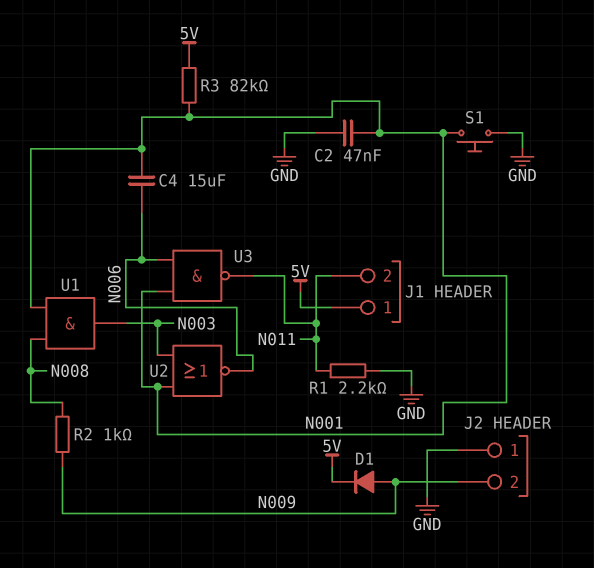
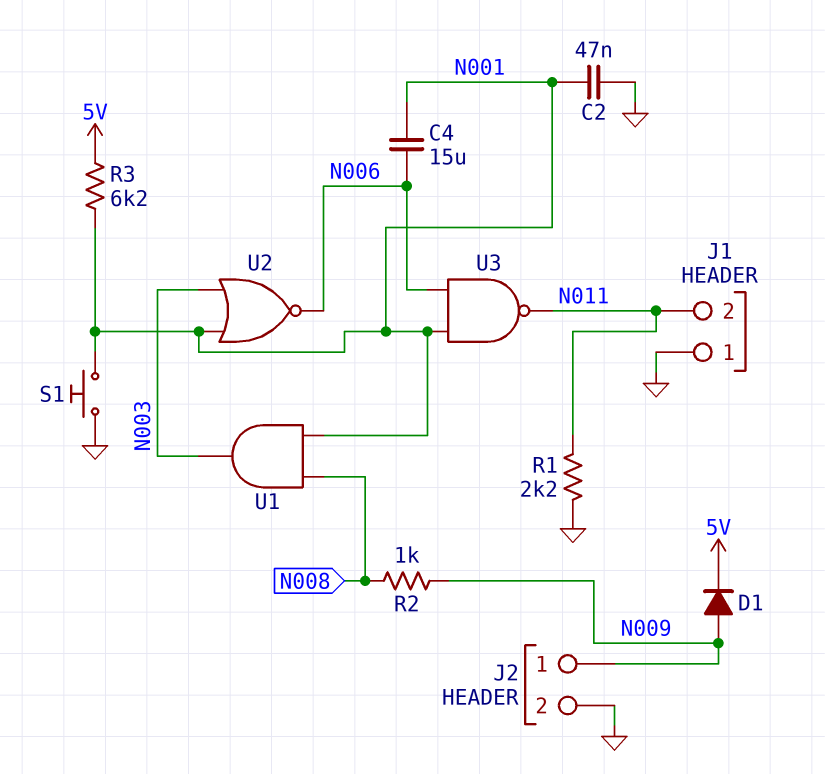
J1 pin 1: 5V -> GND
J2 pin 1: GND -> N009
J2 pin 2: N009 -> GND
R3: 82k (5V, N001) -> 6.2k (5V, N001)

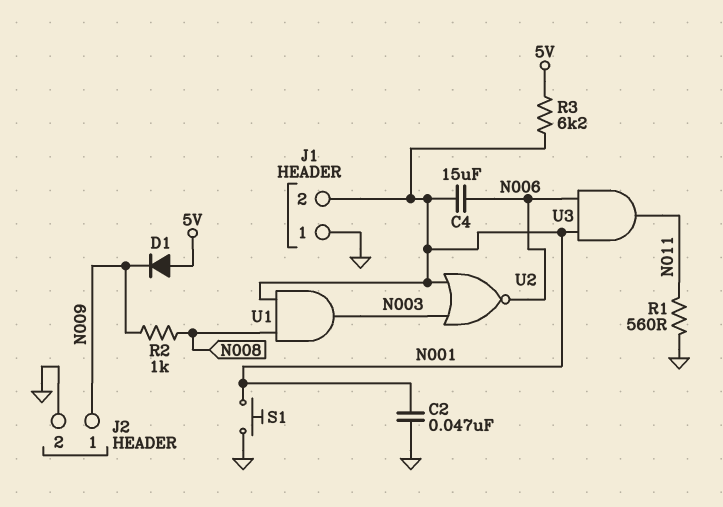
D1: diode (A N009, K 5V) -> diode (A 5V, K N009)
J1 pin 2: N011 -> N001
R1: 2.2k (GND, N011) -> 560 (GND, N011)
U3: NAND (in N001, in N006, out N011) -> AND (in N001, in N006, out N011)

